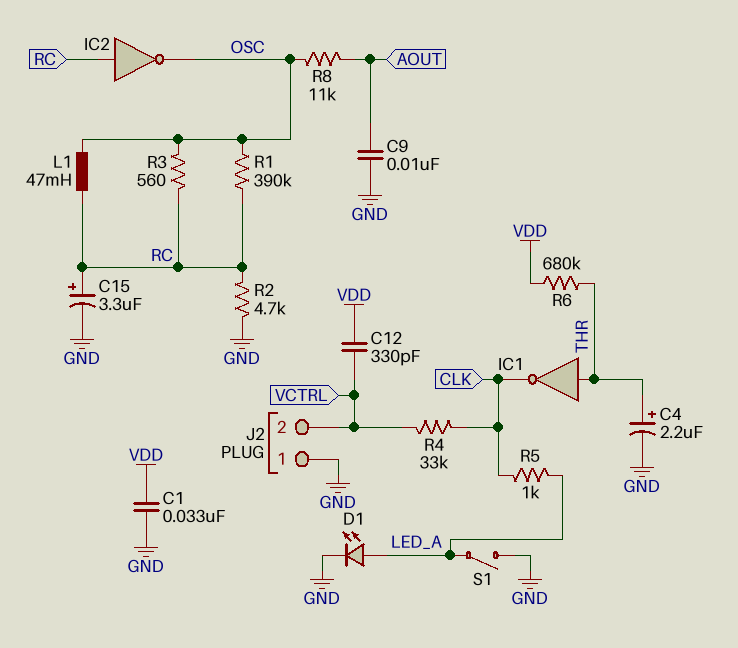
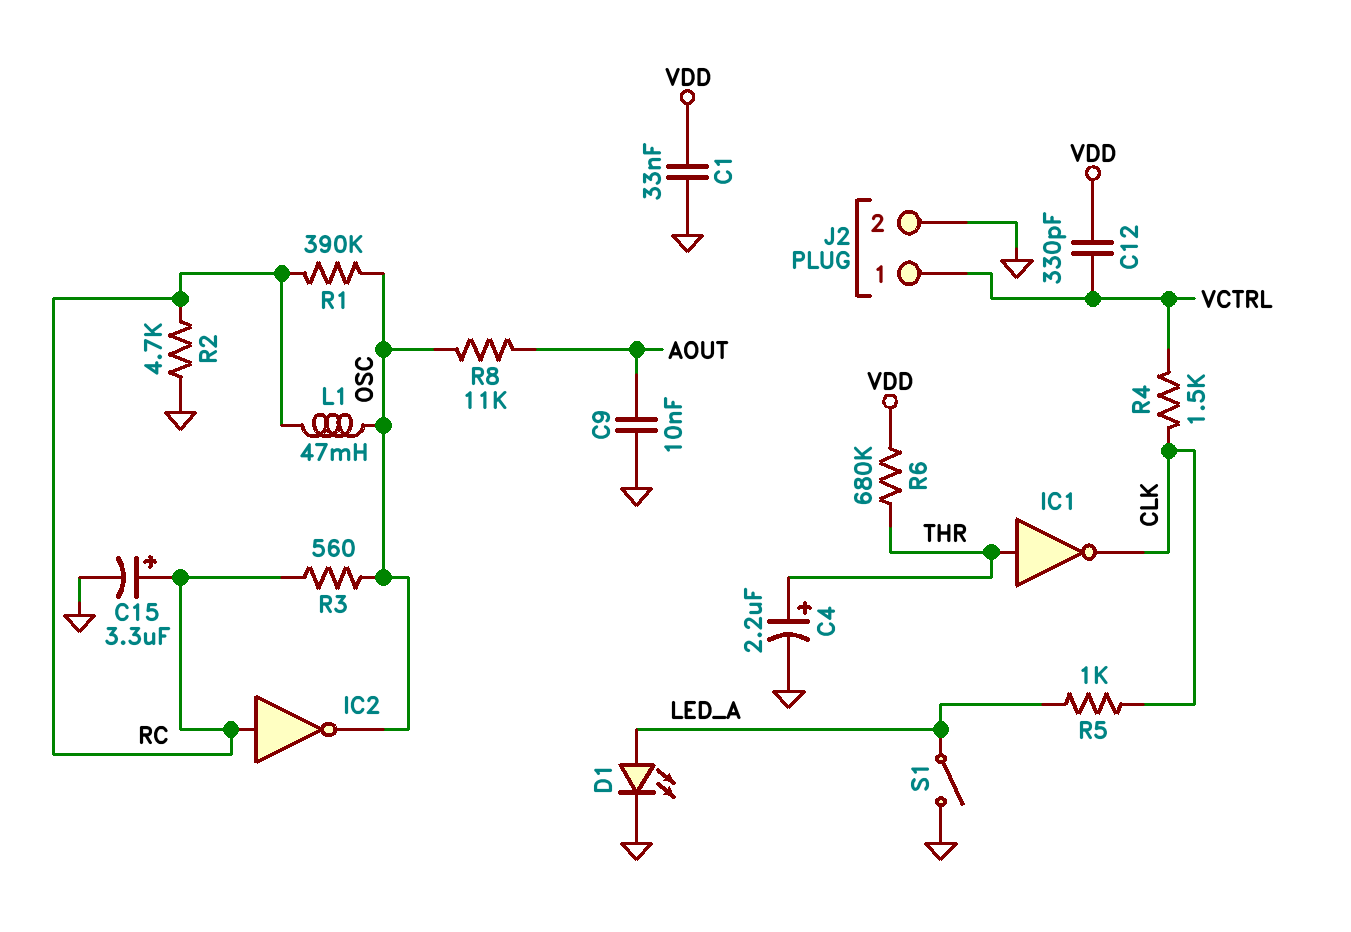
J2 pin 1: GND -> VCTRL
J2 pin 2: VCTRL -> GND
R4: 33k (CLK, VCTRL) -> 1.5k (CLK, VCTRL)

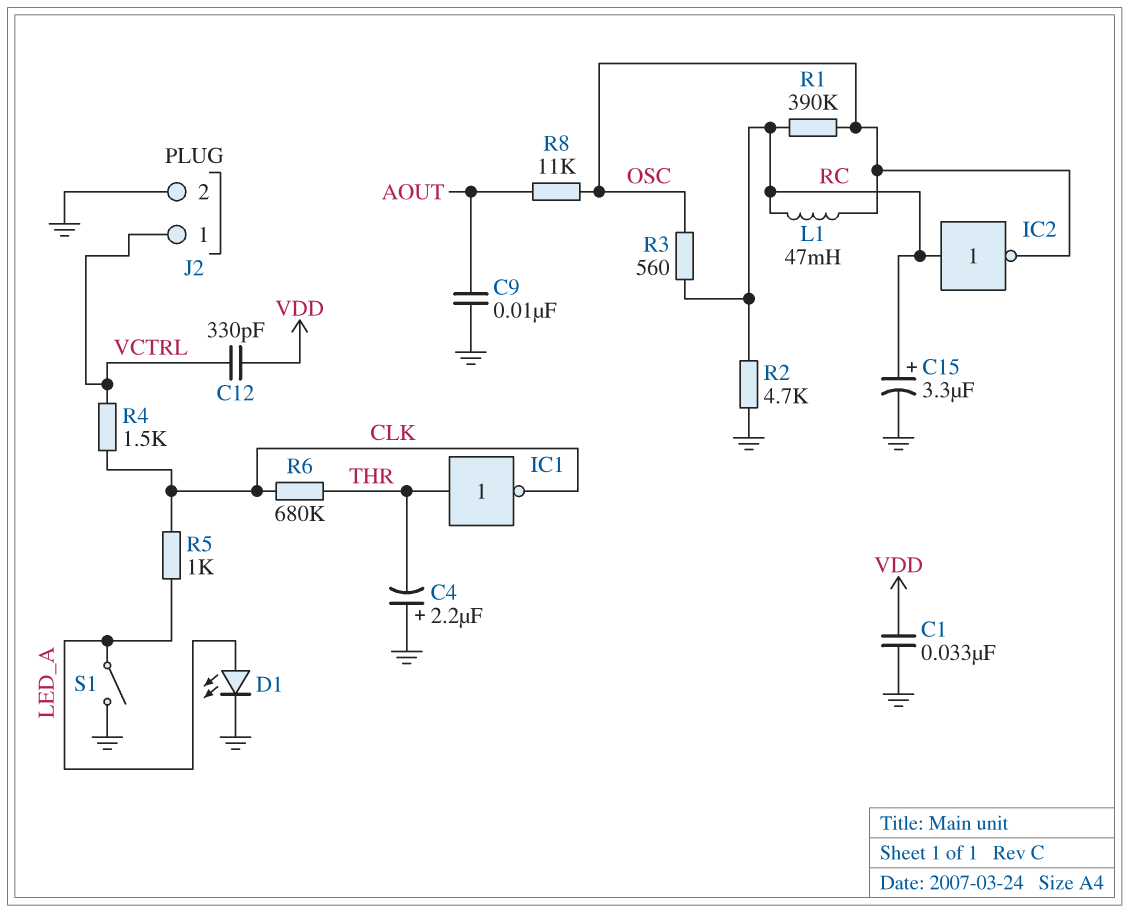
C4: 2.2uF (plus THR, minus GND) -> 2.2uF (plus GND, minus THR)
R6: 680k (THR, VDD) -> 680k (CLK, THR)

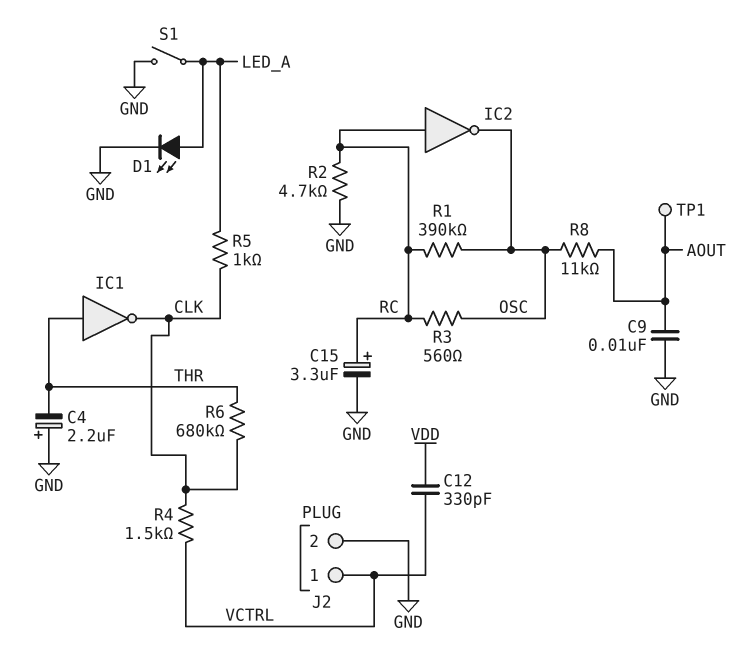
C1: 33nF (GND, VDD) -> none
L1: 47mH (OSC, RC) -> none
TP1: none -> test point (AOUT)

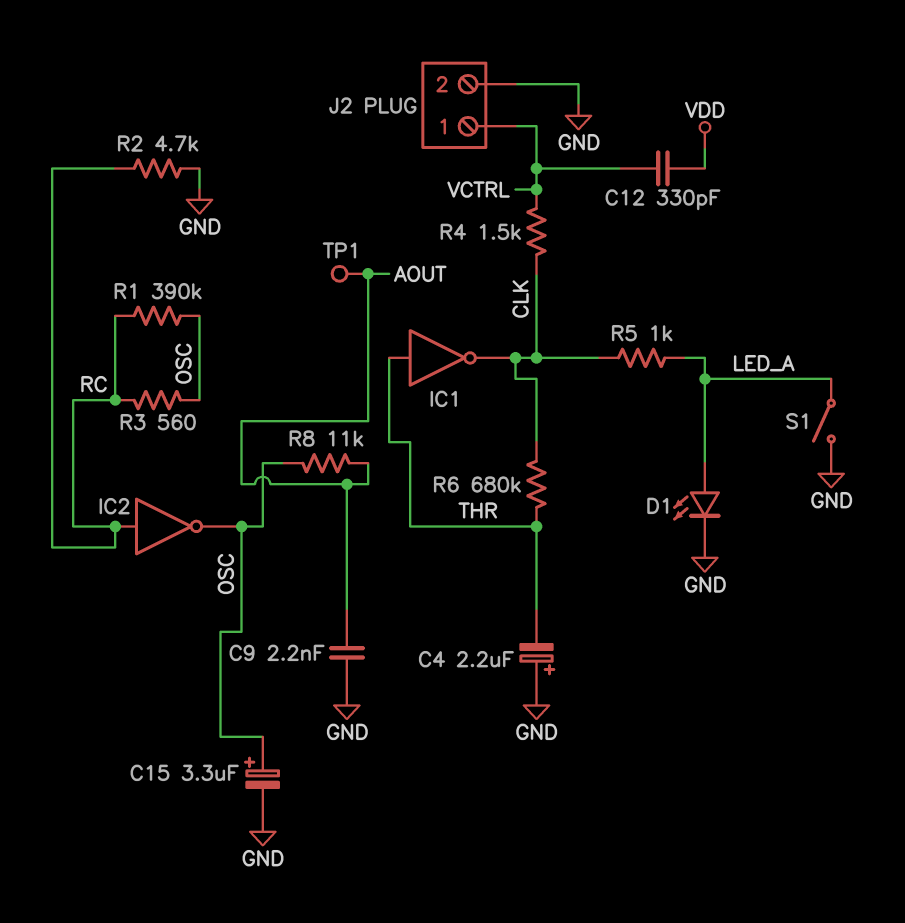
C9: 10nF (AOUT, GND) -> 2.2nF (AOUT, GND)
C15: 3.3uF (plus RC, minus GND) -> 3.3uF (plus OSC, minus GND)

